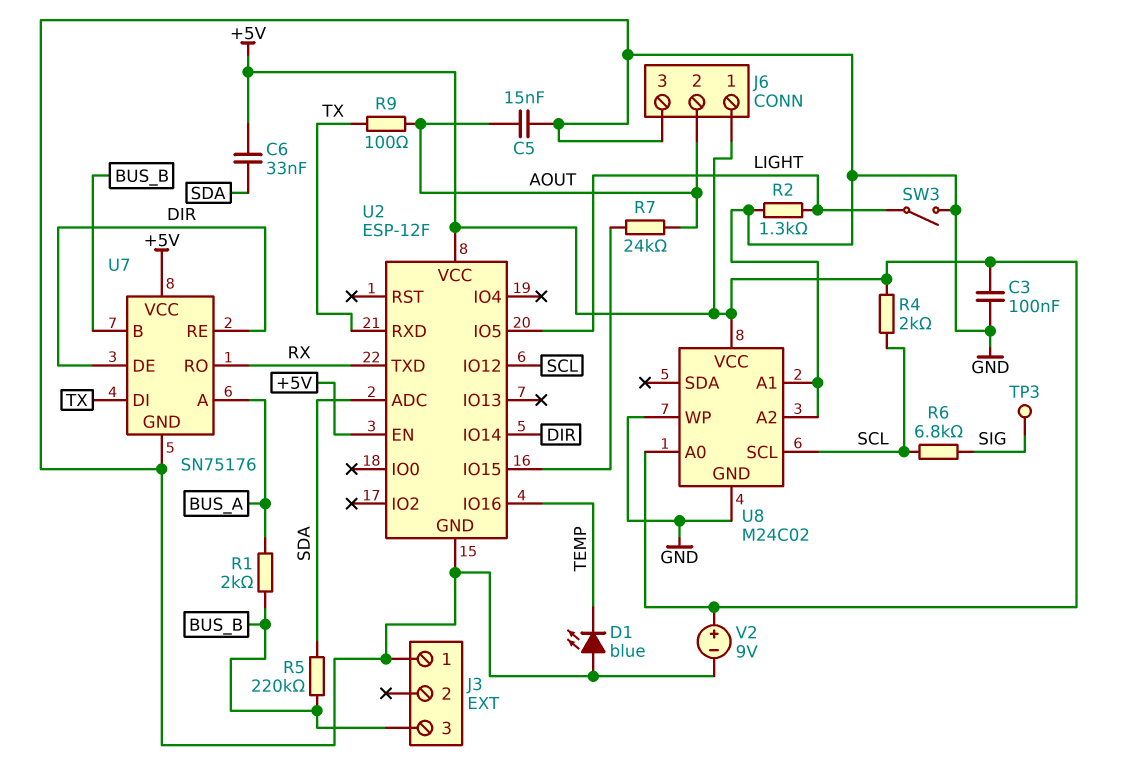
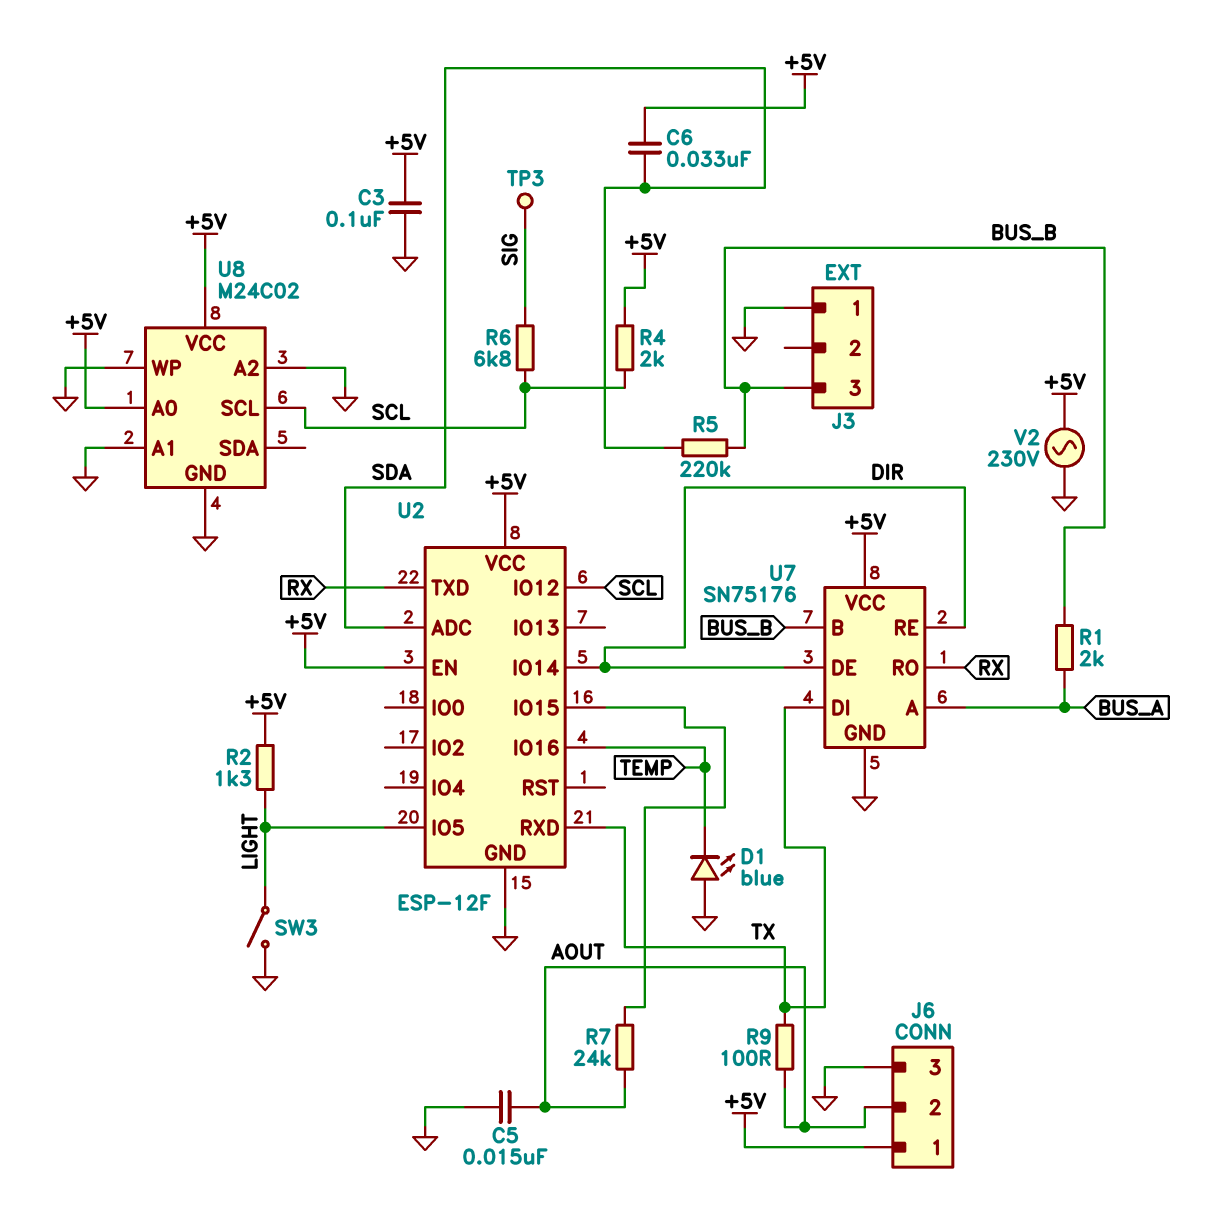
R2: 1.3k (GND, LIGHT) -> 1.3k (+5V, LIGHT)
V2: 9V (plus +5V, minus GND) -> AC 230V (+5V, GND)

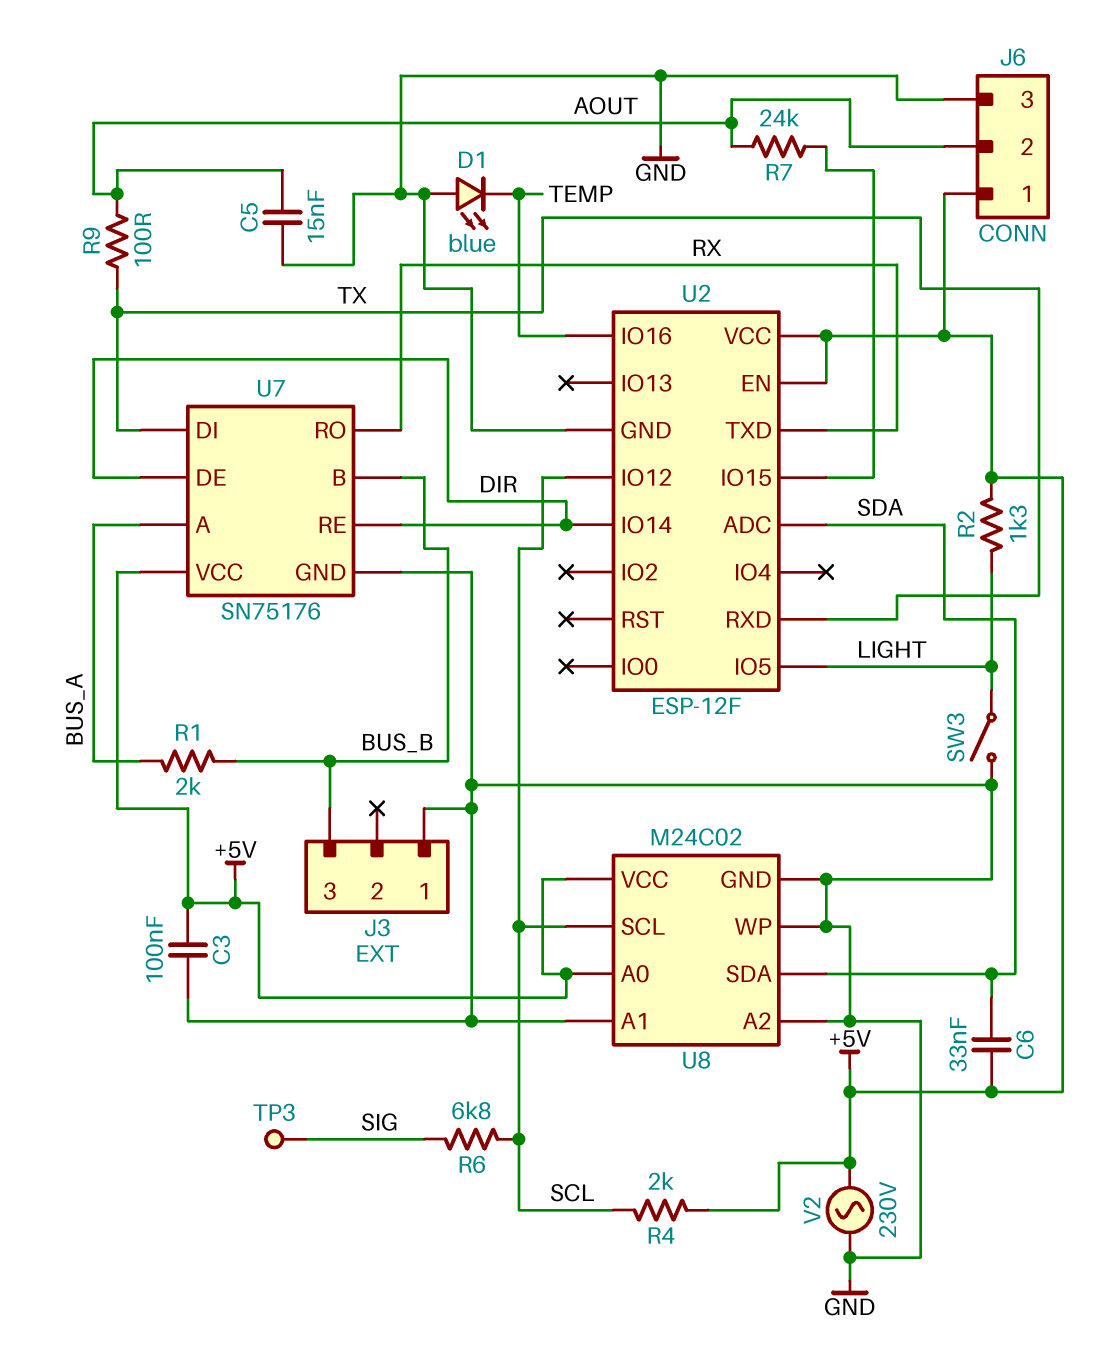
R5: 220k (BUS_B, SDA) -> none
U8 pin SDA: none -> SDA

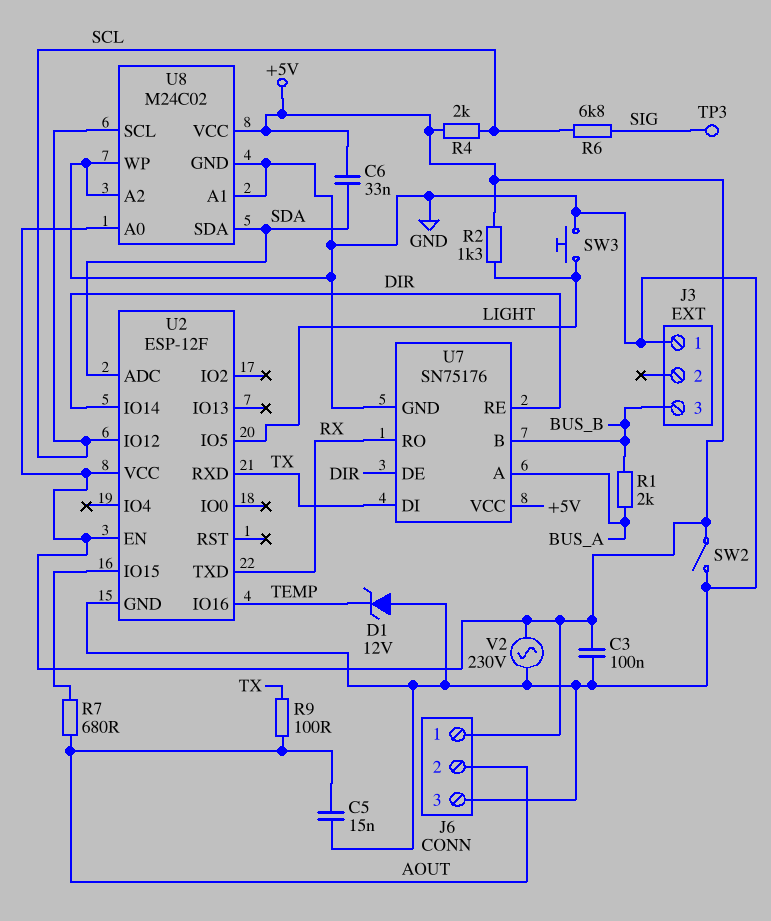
D1: LED blue (A GND, K TEMP) -> zener 12V (A GND, K TEMP)
R7: 24k (AOUT, U2/IO15) -> 680 (AOUT, U2/IO15)
SW2: none -> switch (+5V, GND)
SW3: switch (GND, LIGHT) -> button (GND, LIGHT)

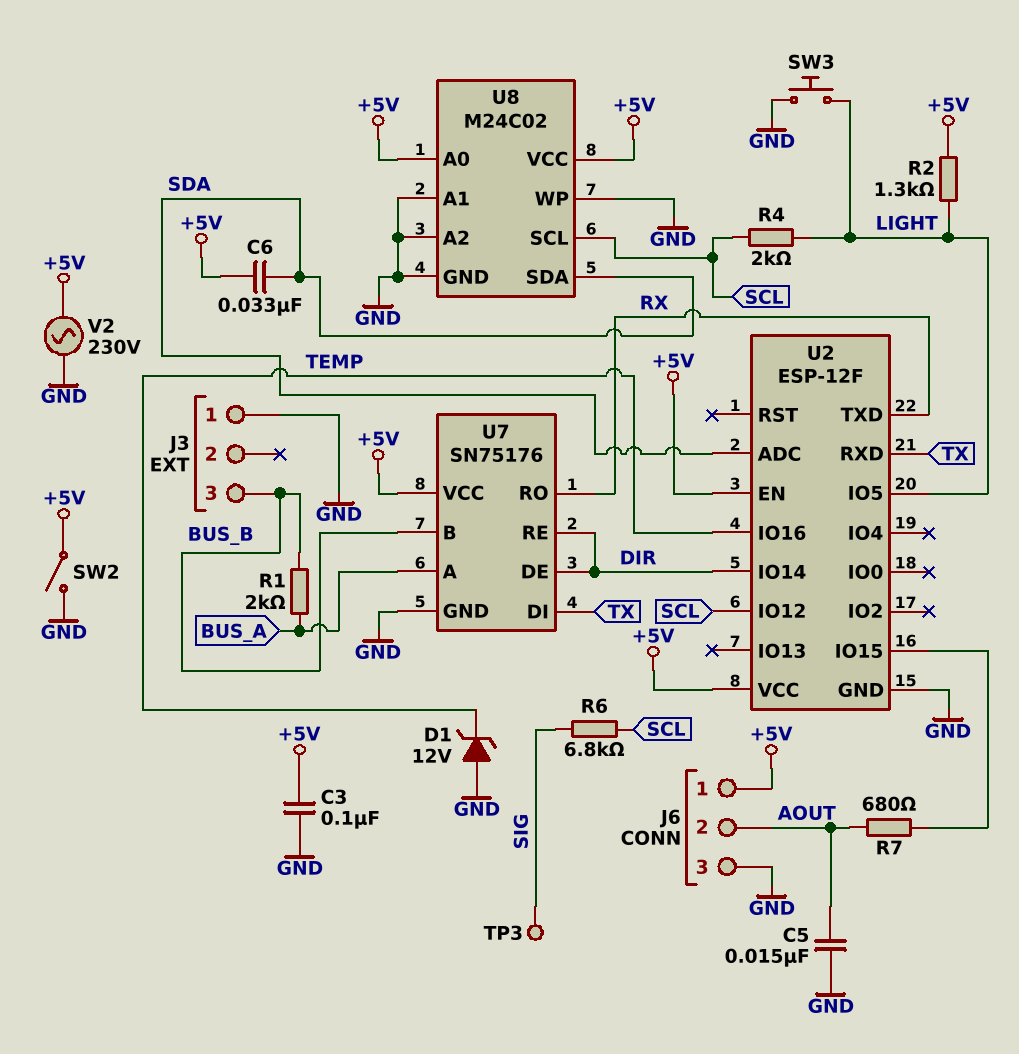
R4: 2k (+5V, SCL) -> 2k (LIGHT, SCL)
R9: 100 (AOUT, TX) -> none

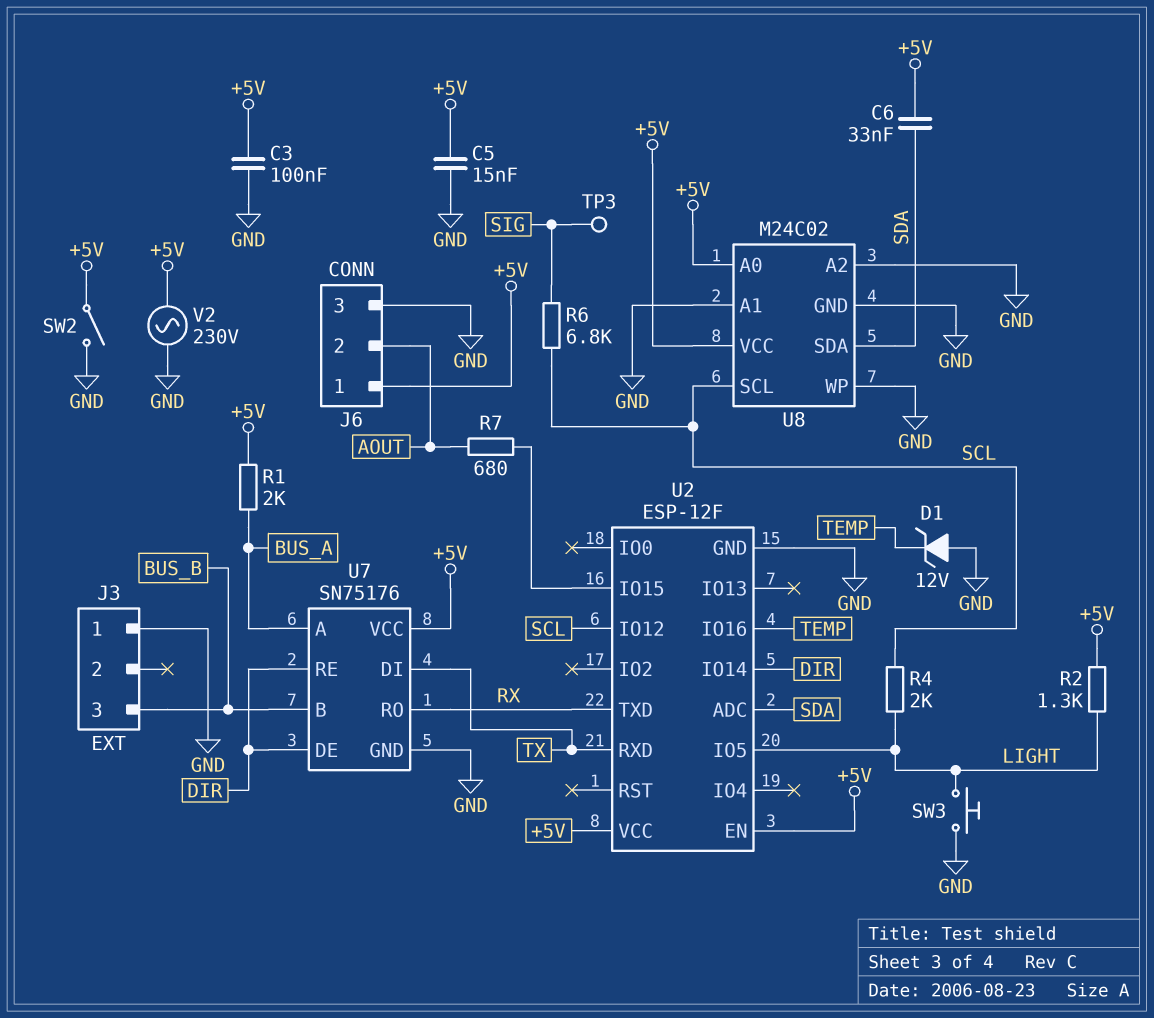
C5: 15nF (AOUT, GND) -> 15nF (+5V, GND)
R1: 2k (BUS_A, BUS_B) -> 2k (+5V, BUS_A)

